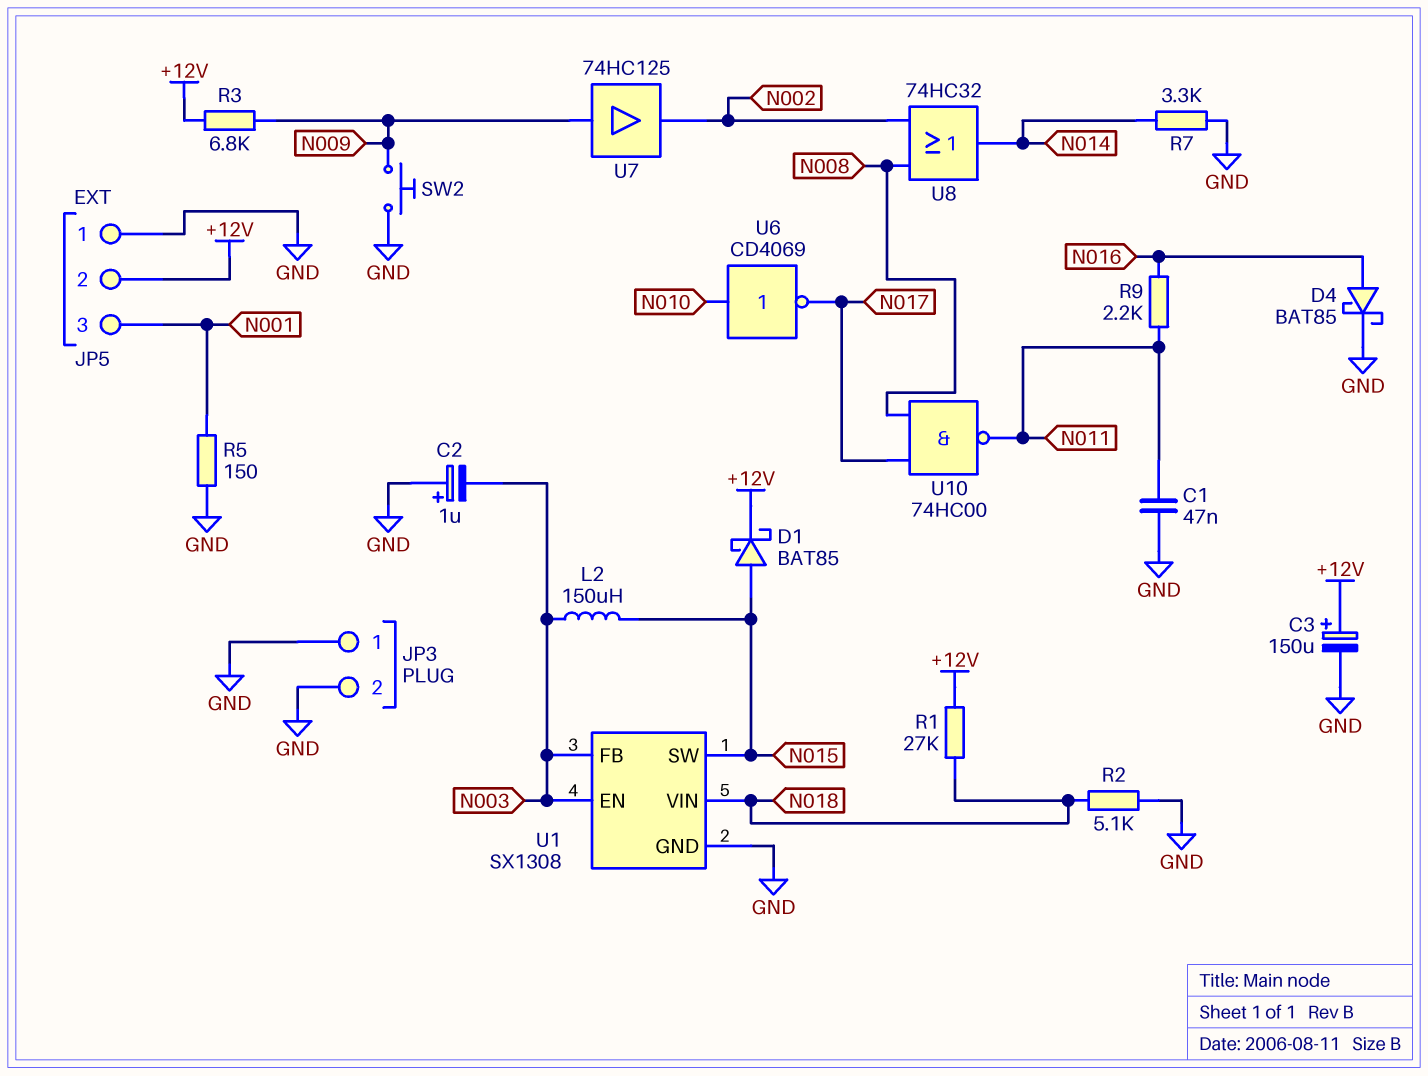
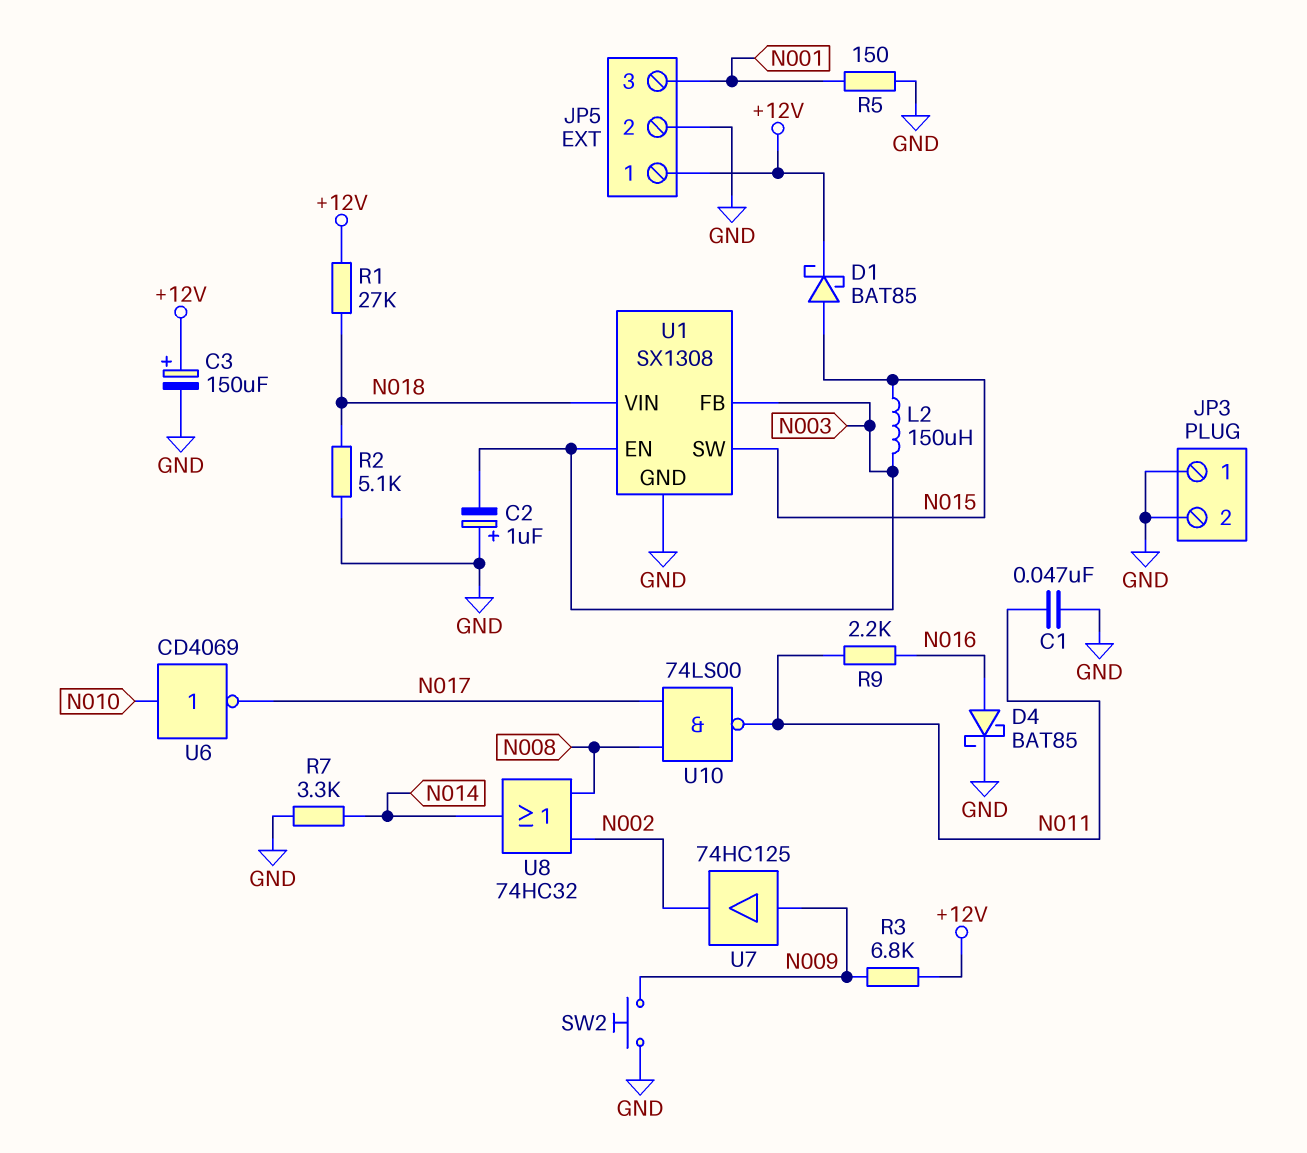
JP5 pin 1: GND -> +12V
JP5 pin 2: +12V -> GND
U10: NAND 74HC00 (in N008, in N017, out N011) -> NAND 74LS00 (in N008, in N017, out N011)

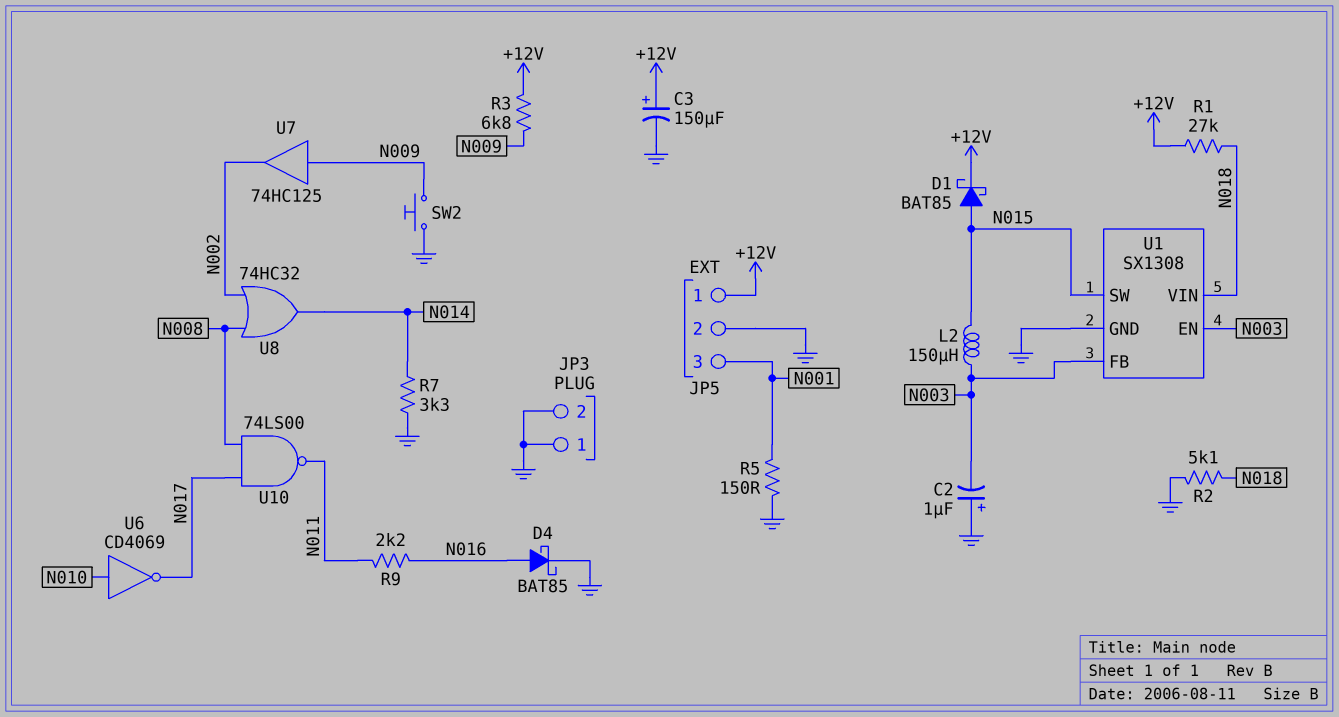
C1: 47nF (GND, N011) -> none

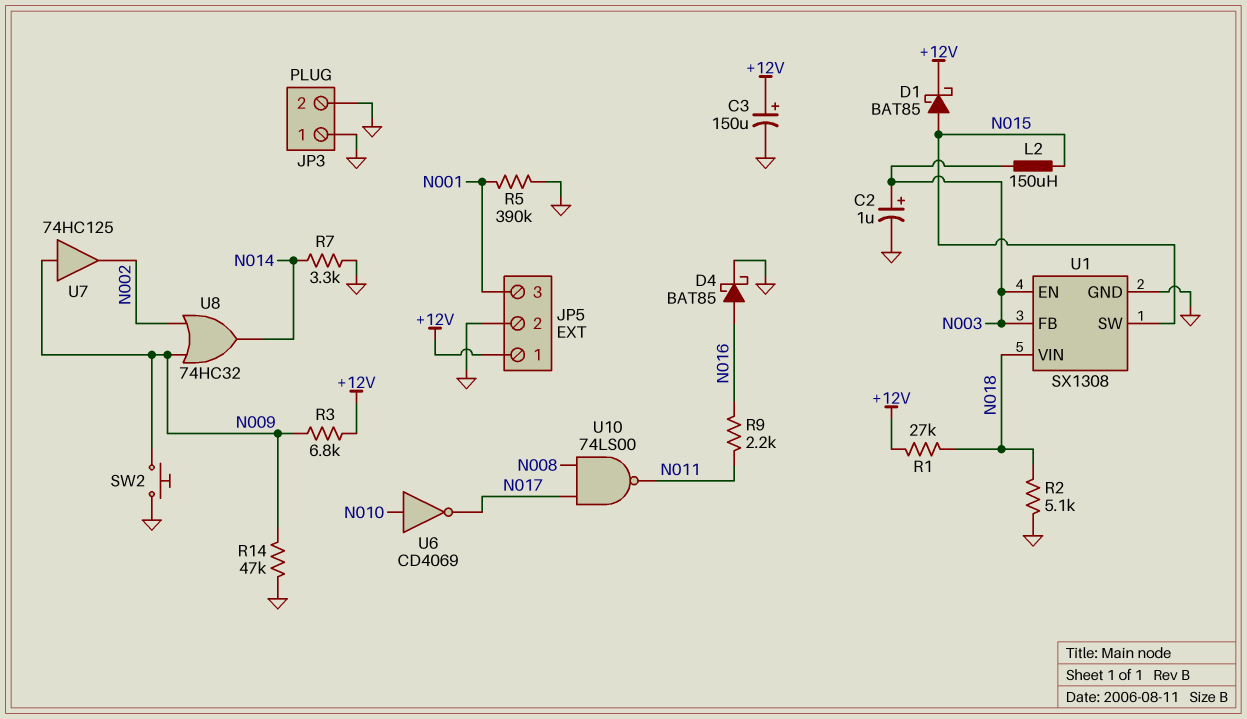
C2: 1uF (plus GND, minus N003) -> 1uF (plus N003, minus GND)
R5: 150 (GND, N001) -> 390k (GND, N001)
R14: none -> 47k (GND, N009)
U8: OR 74HC32 (in N002, in N008, out N014) -> OR 74HC32 (in N002, in N009, out N014)

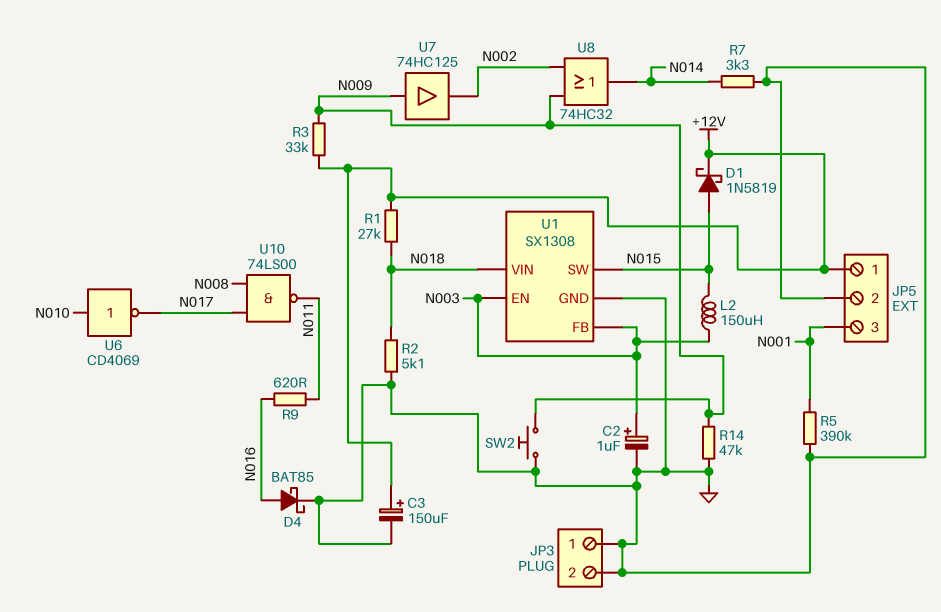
D1: schottky BAT85 (A N015, K +12V) -> schottky 1N5819 (A N015, K +12V)
R3: 6.8k (+12V, N009) -> 33k (+12V, N009)
R9: 2.2k (N011, N016) -> 620 (N011, N016)

